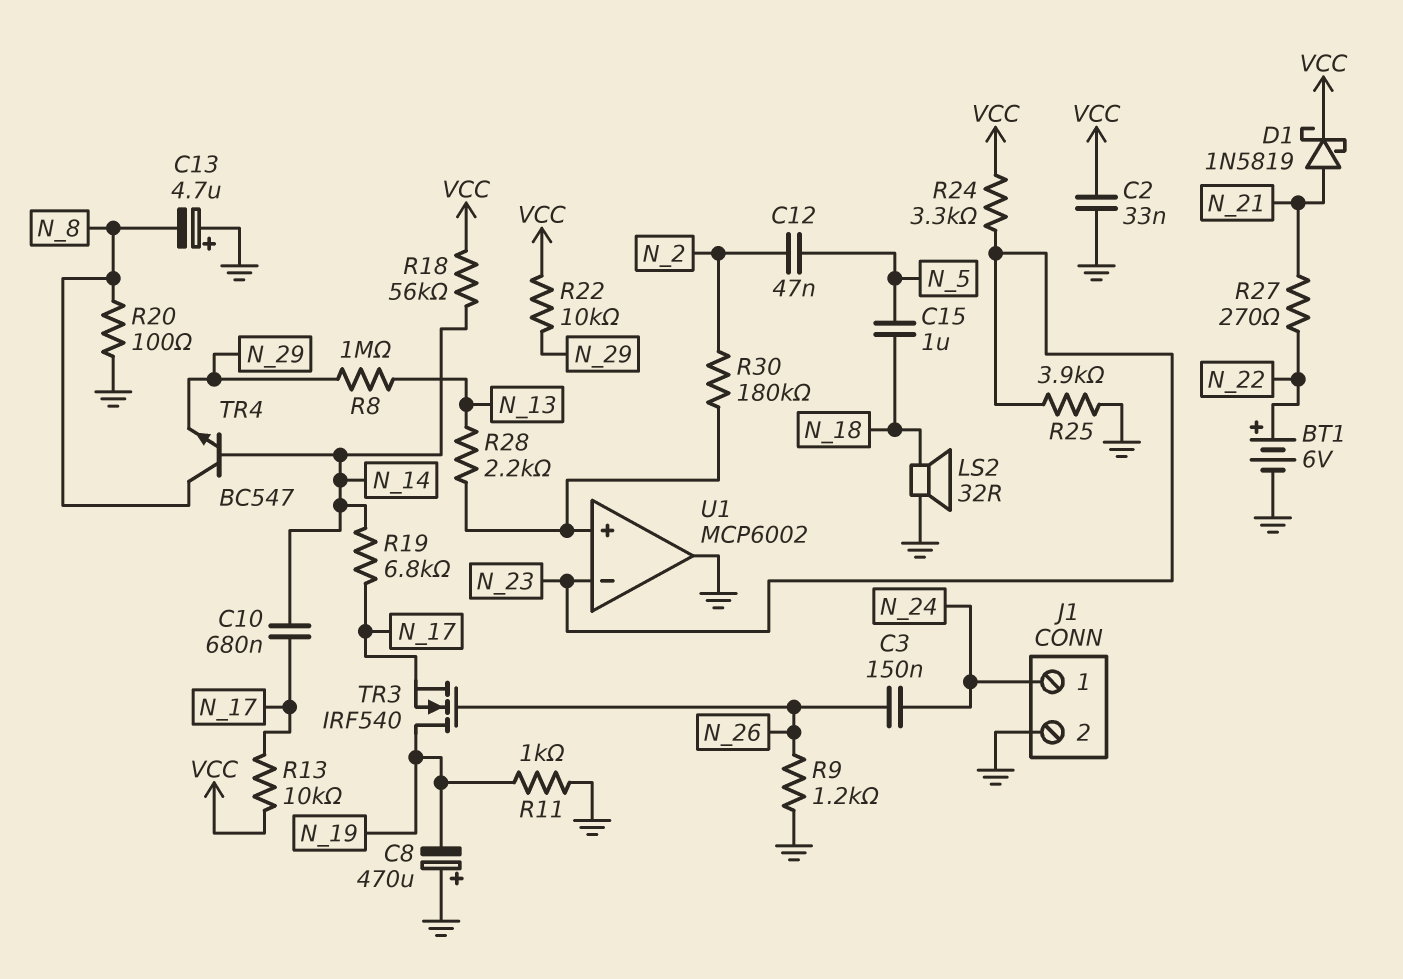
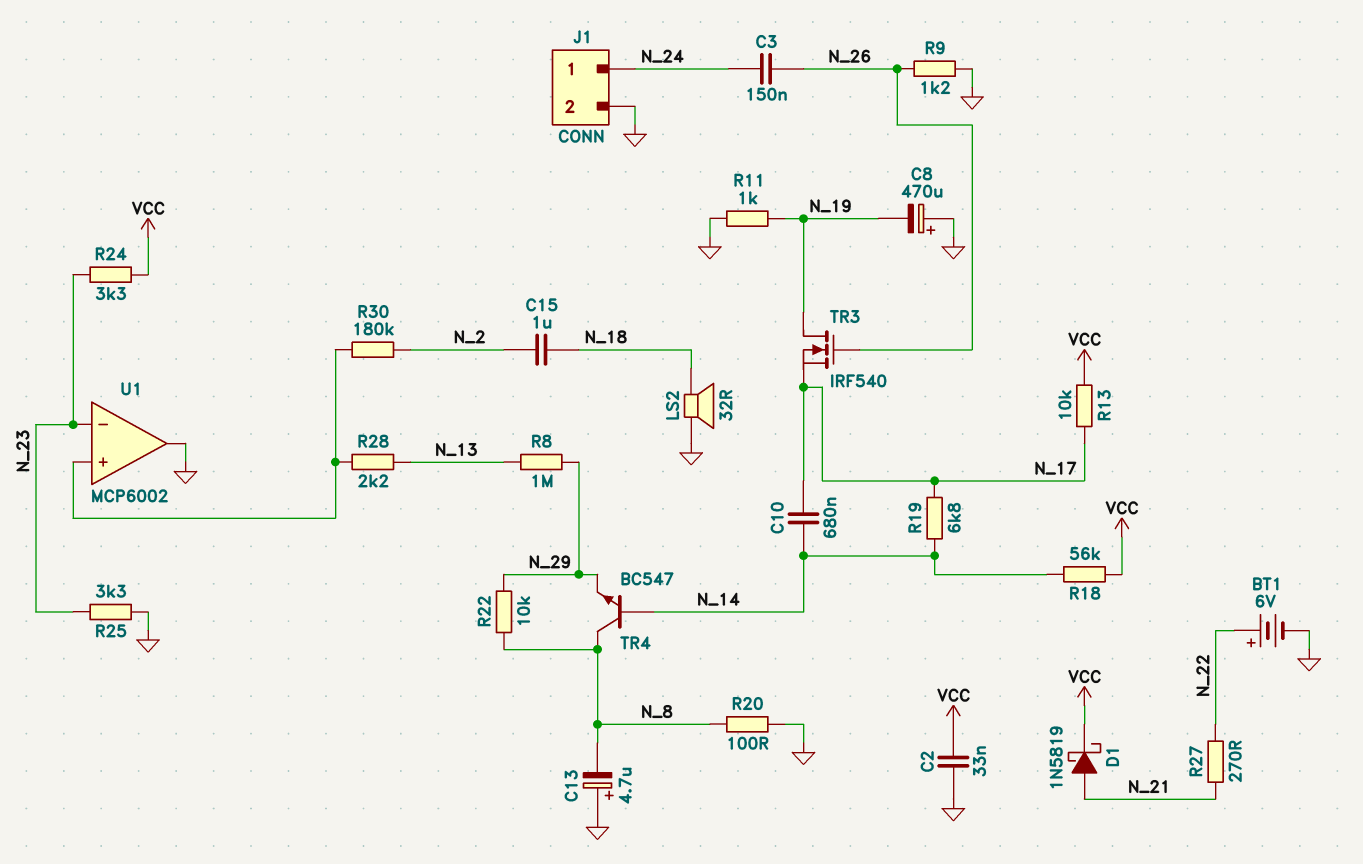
C12: 47nF (N_2, N_5) -> none
C15: 1uF (N_5, N_18) -> 1uF (N_2, N_18)
R22: 10k (N_29, VCC) -> 10k (N_8, N_29)
R25: 3.9k (GND, N_23) -> 3.3k (GND, N_23)

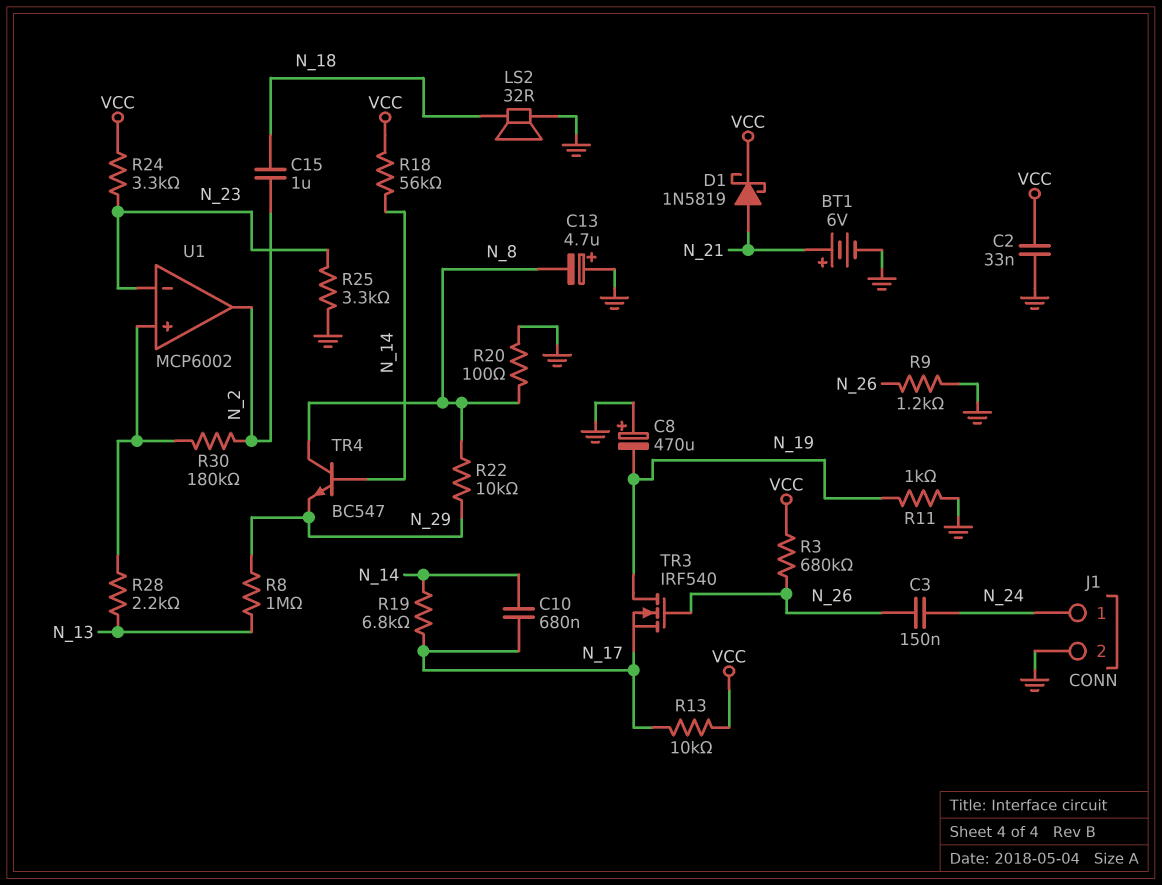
BT1: 6V (plus N_22, minus GND) -> 6V (plus N_21, minus GND)
R3: none -> 680k (N_26, VCC)
R27: 270 (N_21, N_22) -> none
U1 pin out: GND -> N_2

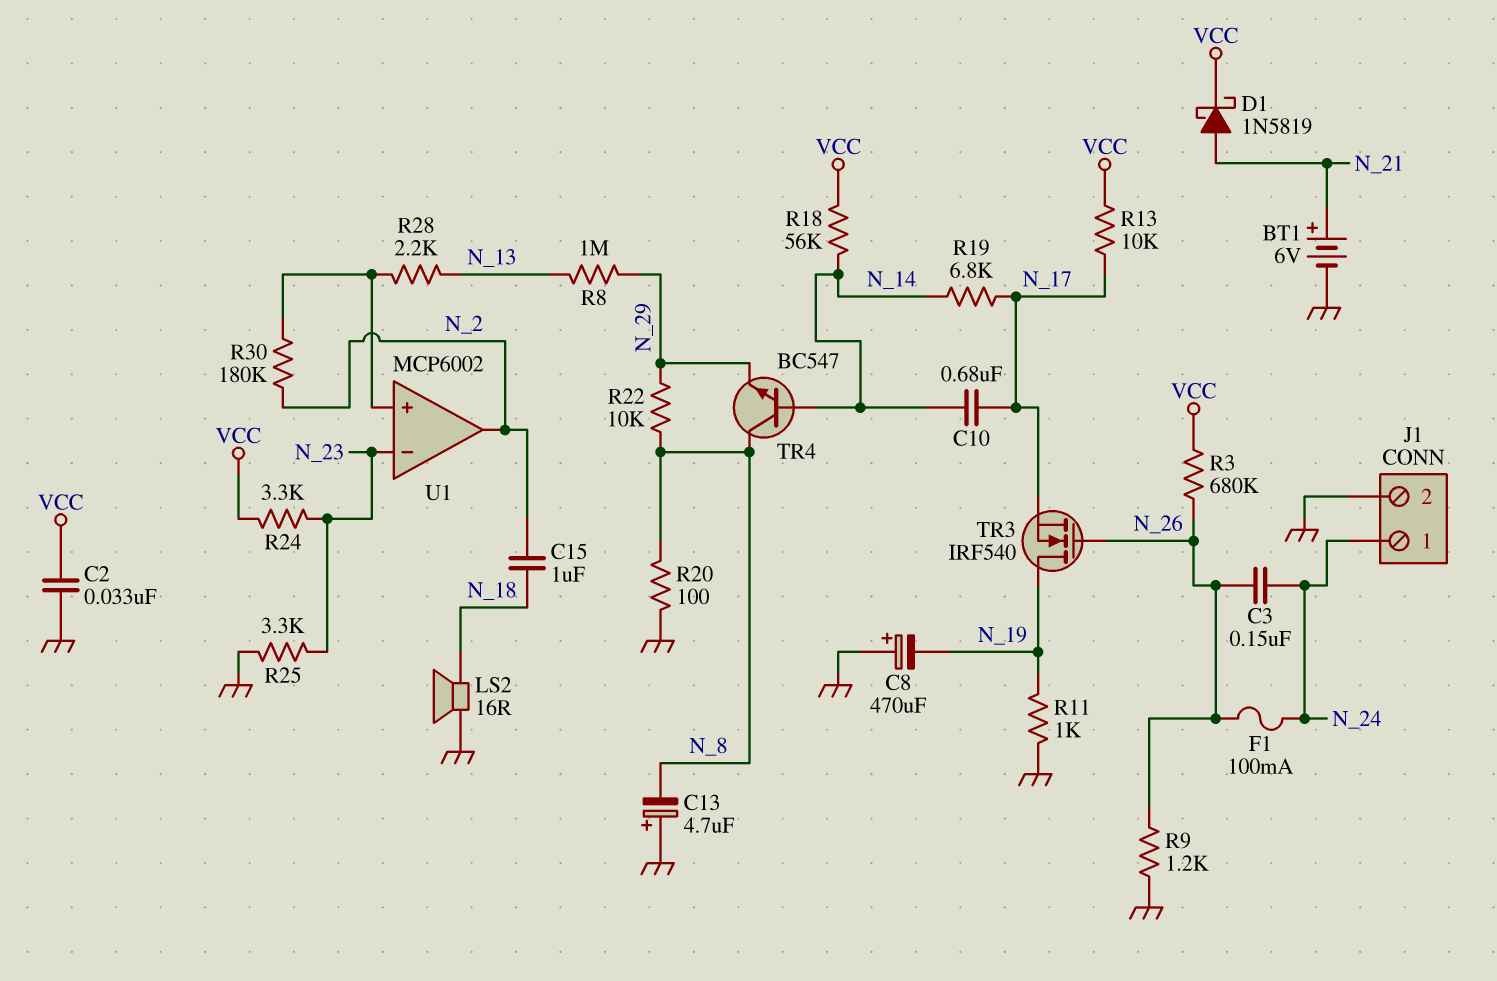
F1: none -> 100mA (N_24, N_26)
LS2: speaker 32R (GND, N_18) -> speaker 16R (GND, N_18)

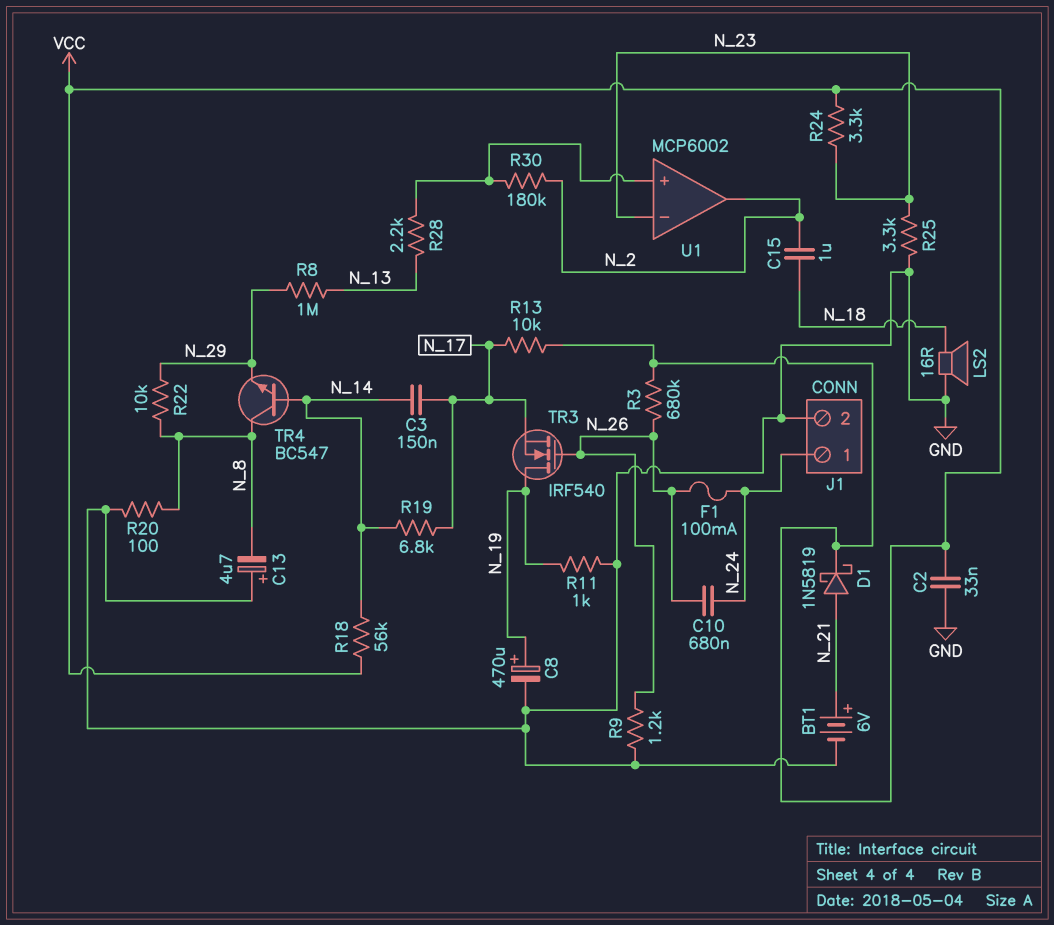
C3: 150nF (N_24, N_26) -> 150nF (N_14, N_17)
C8: 470uF (plus GND, minus N_19) -> 470uF (plus N_19, minus GND)
C10: 680nF (N_14, N_17) -> 680nF (N_24, N_26)

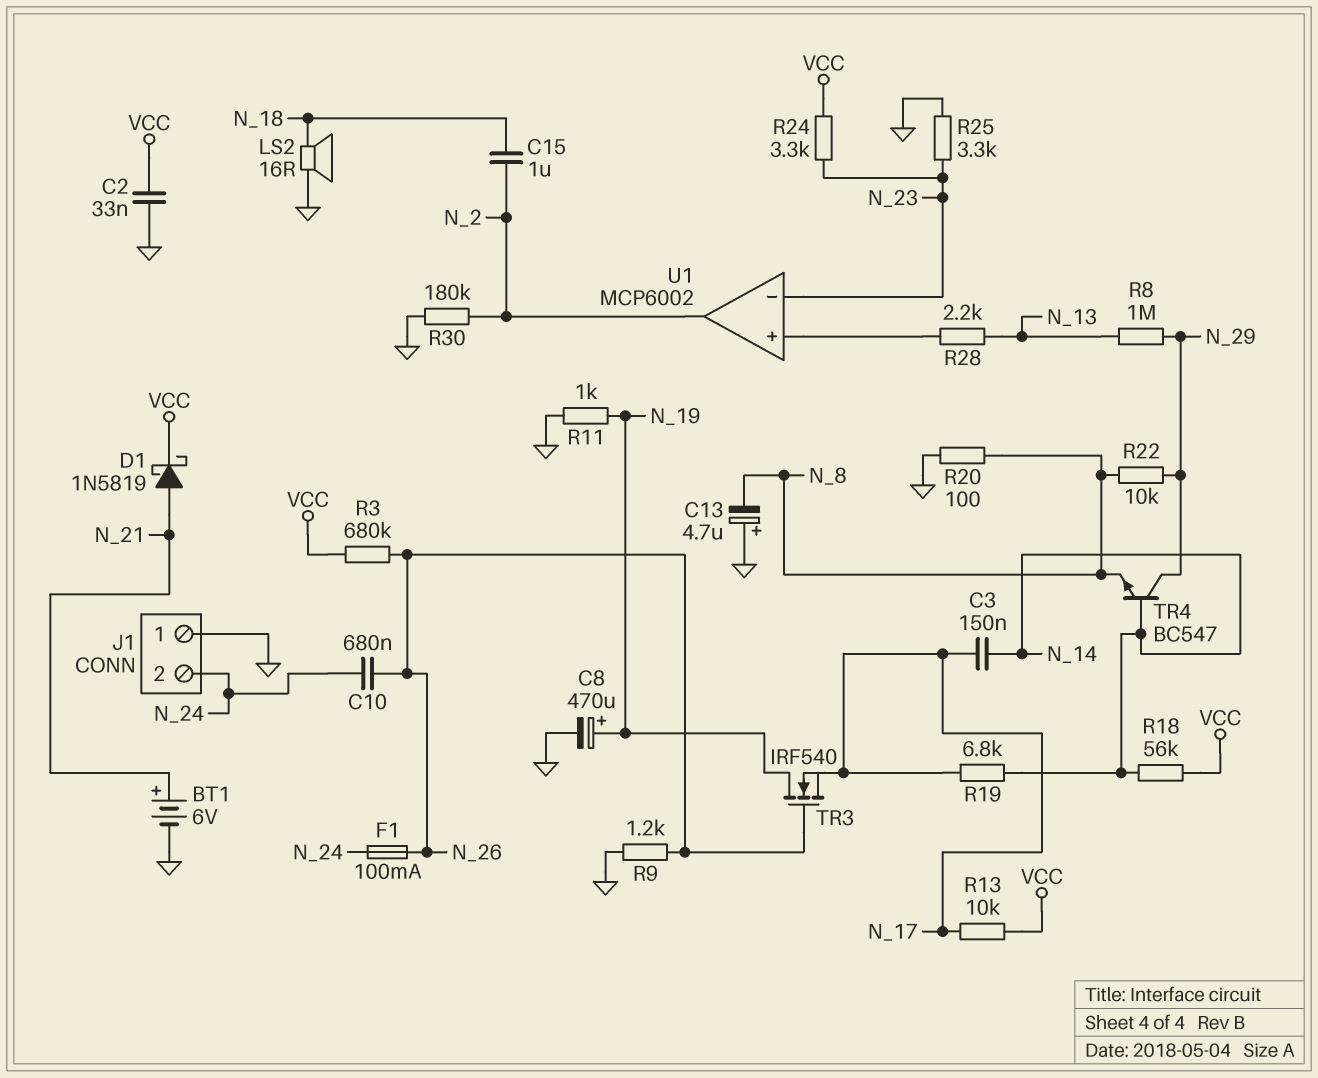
J1 pin 1: N_24 -> GND
J1 pin 2: GND -> N_24
R30: 180k (N_2, U1/in+) -> 180k (GND, N_2)
TR4: NPN BC547 (B N_14, C N_8, E N_29) -> NPN BC547 (B N_14, C N_29, E N_8)

